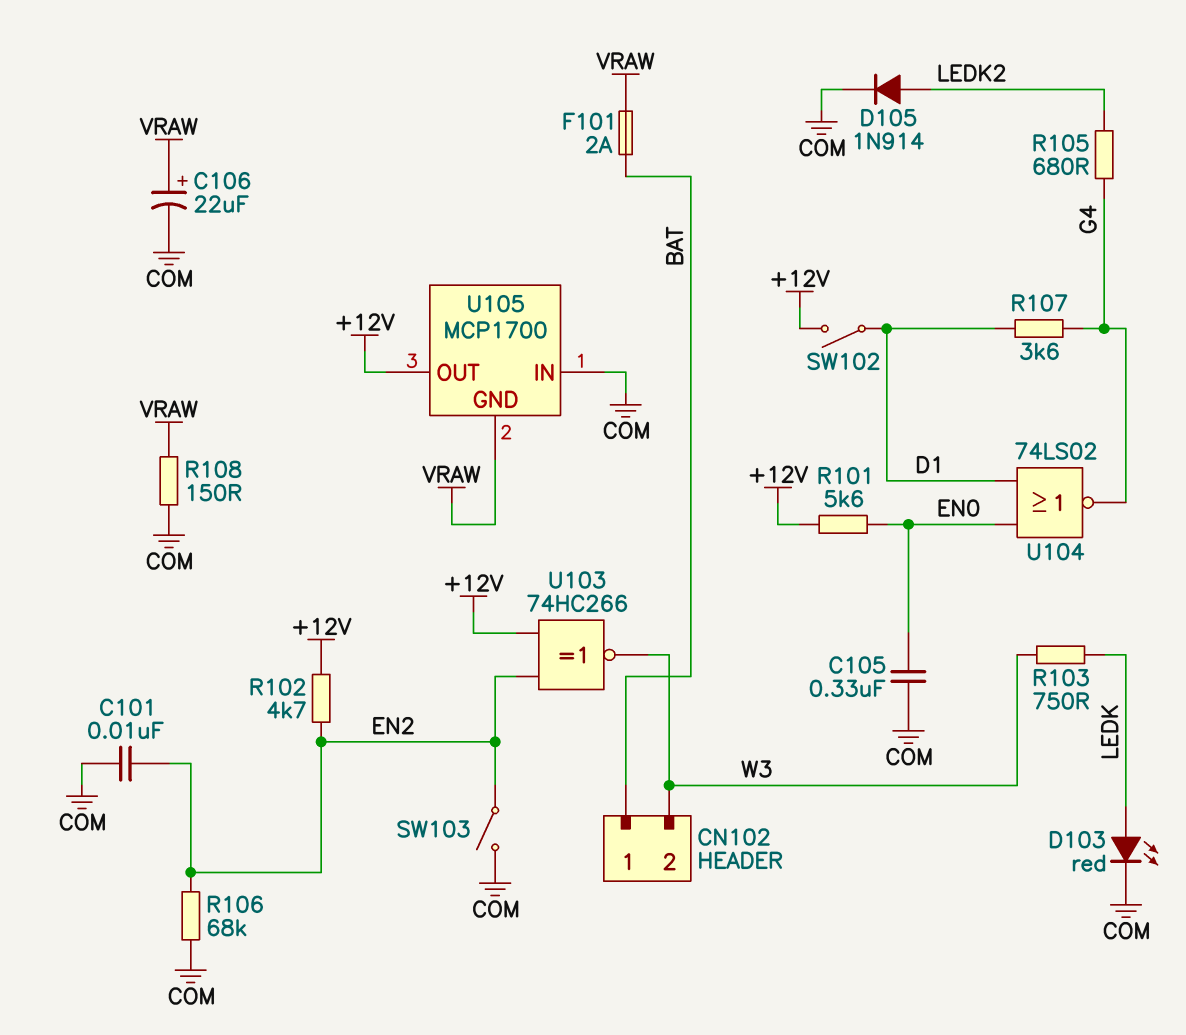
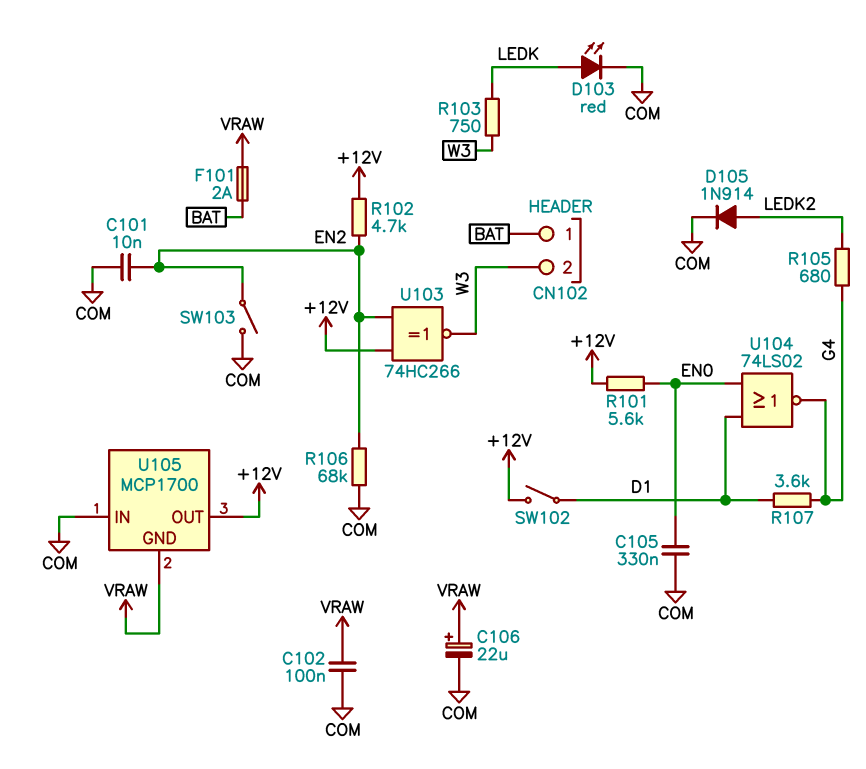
C102: none -> 100nF (COM, VRAW)
R108: 150 (COM, VRAW) -> none

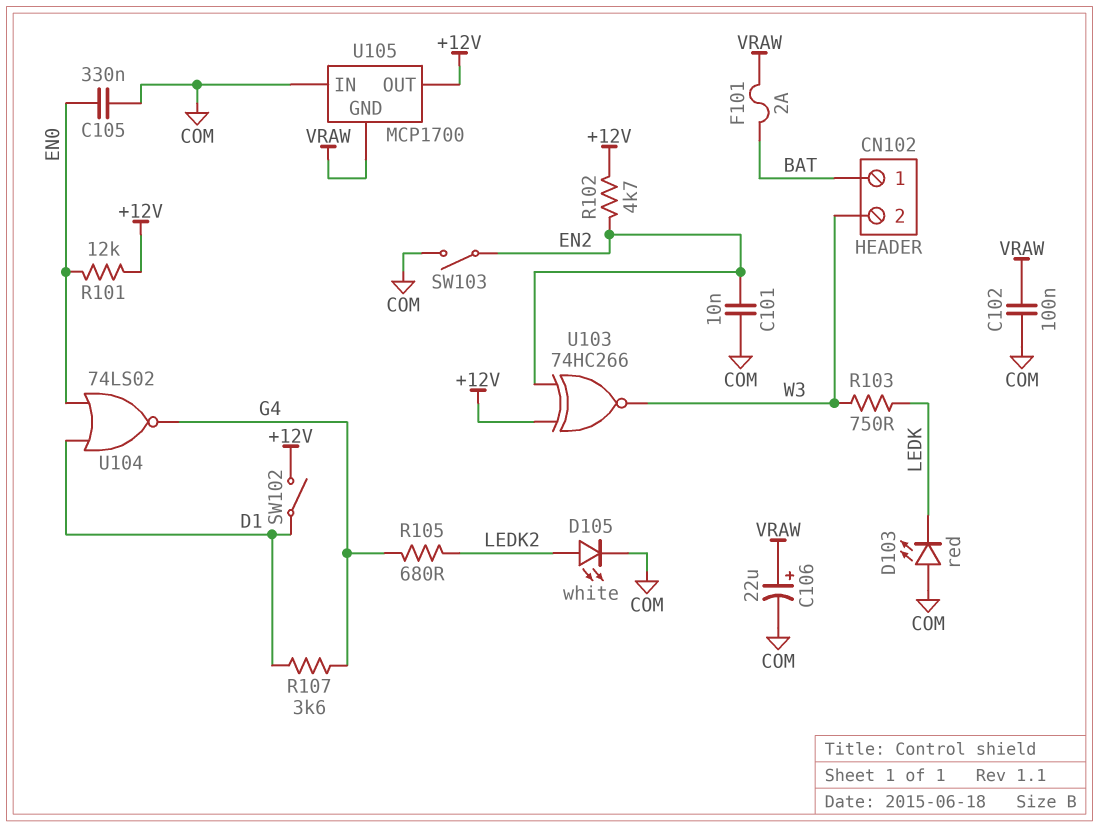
D103: LED red (A LEDK, K COM) -> LED red (A COM, K LEDK)
D105: diode 1N914 (A LEDK2, K COM) -> LED white (A LEDK2, K COM)
R101: 5.6k (+12V, EN0) -> 12k (+12V, EN0)
R106: 68k (COM, EN2) -> none

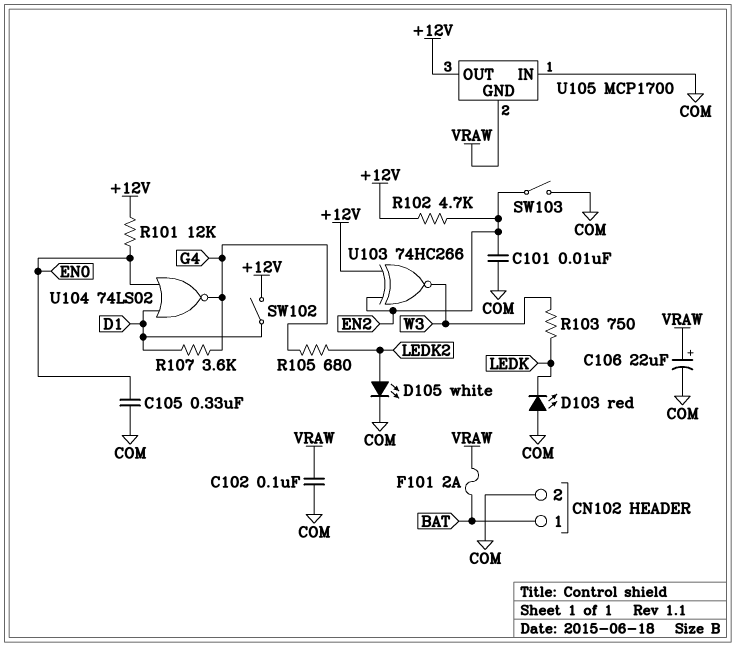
CN102 pin 2: W3 -> COM

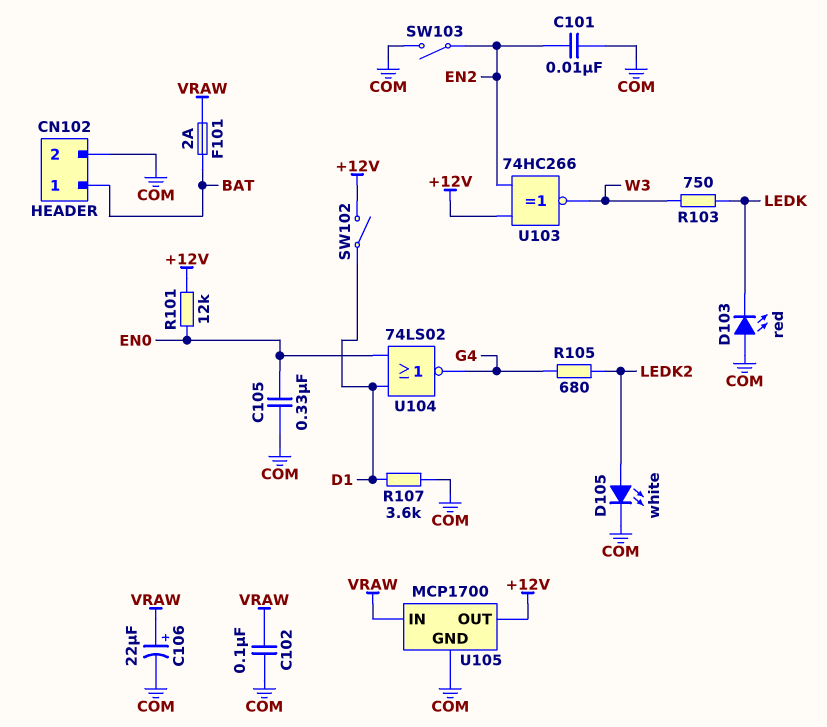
R102: 4.7k (+12V, EN2) -> none
R107: 3.6k (D1, G4) -> 3.6k (COM, D1)
U105 pin GND: VRAW -> COM
U105 pin IN: COM -> VRAW

